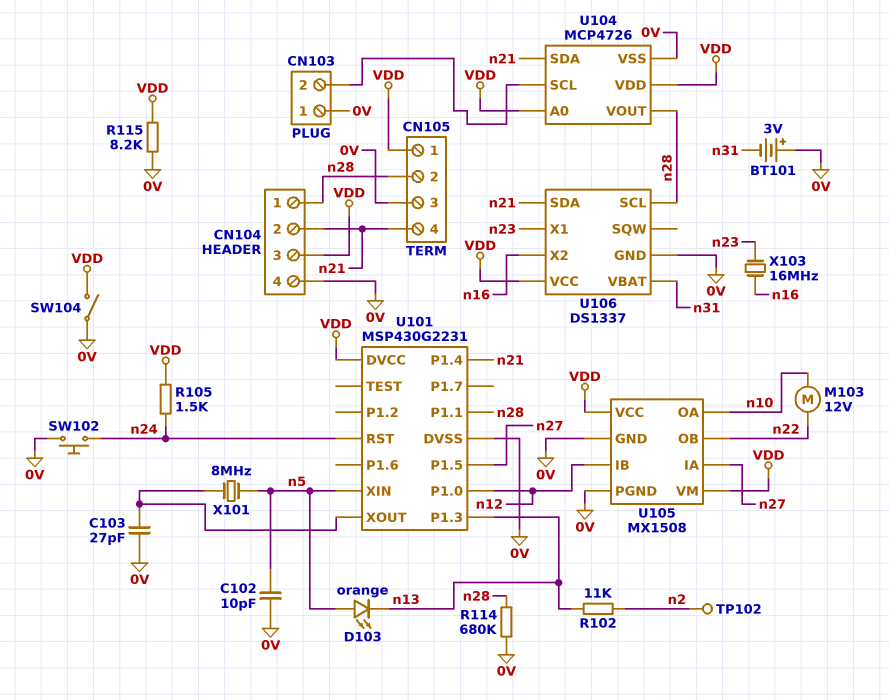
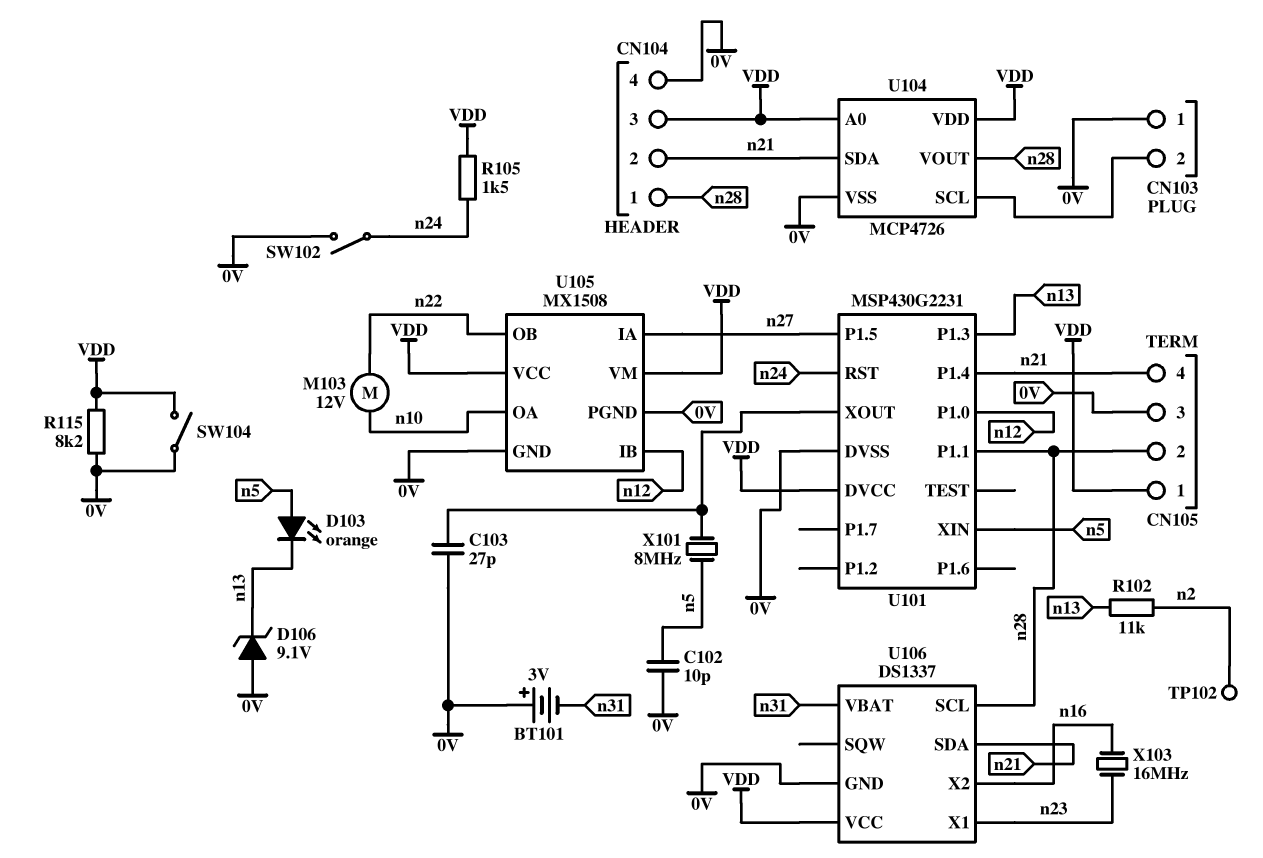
D106: none -> zener 9.1V (A 0V, K n13)
R114: 680k (0V, n28) -> none
SW102: button (0V, n24) -> switch (0V, n24)

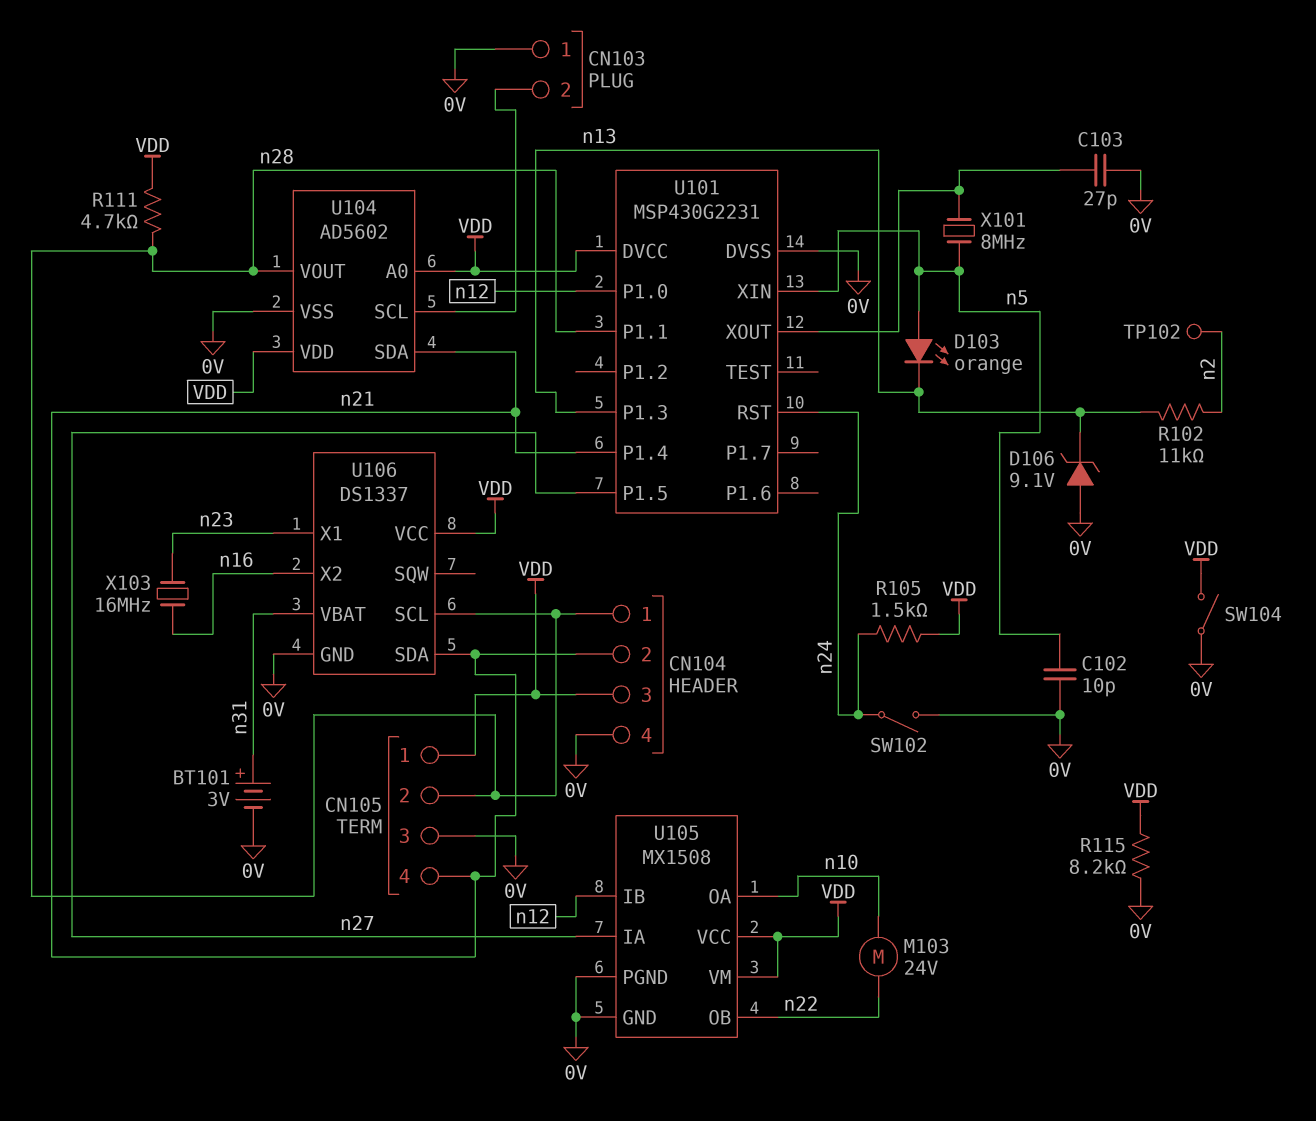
BT101: 3V (plus 0V, minus n31) -> 3V (plus n31, minus 0V)
M103: motor 12V (n10, n22) -> motor 24V (n10, n22)
R111: none -> 4.7k (VDD, n28)
U104: MCP4726 -> AD5602

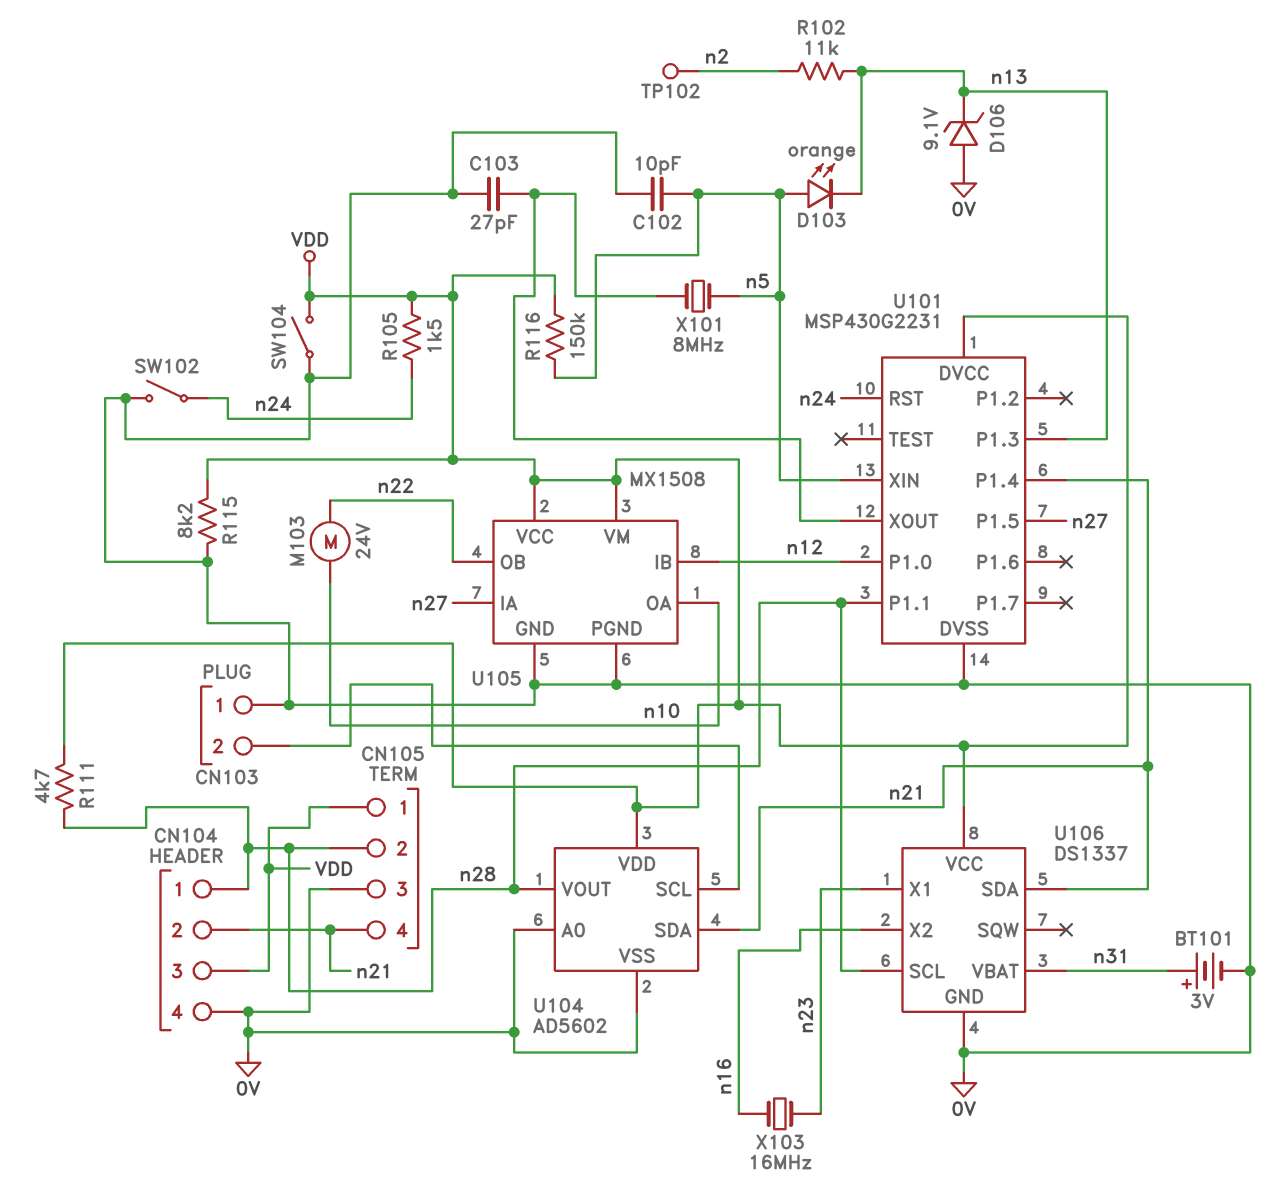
R116: none -> 150k (VDD, n5)
U104 pin A0: VDD -> 0V

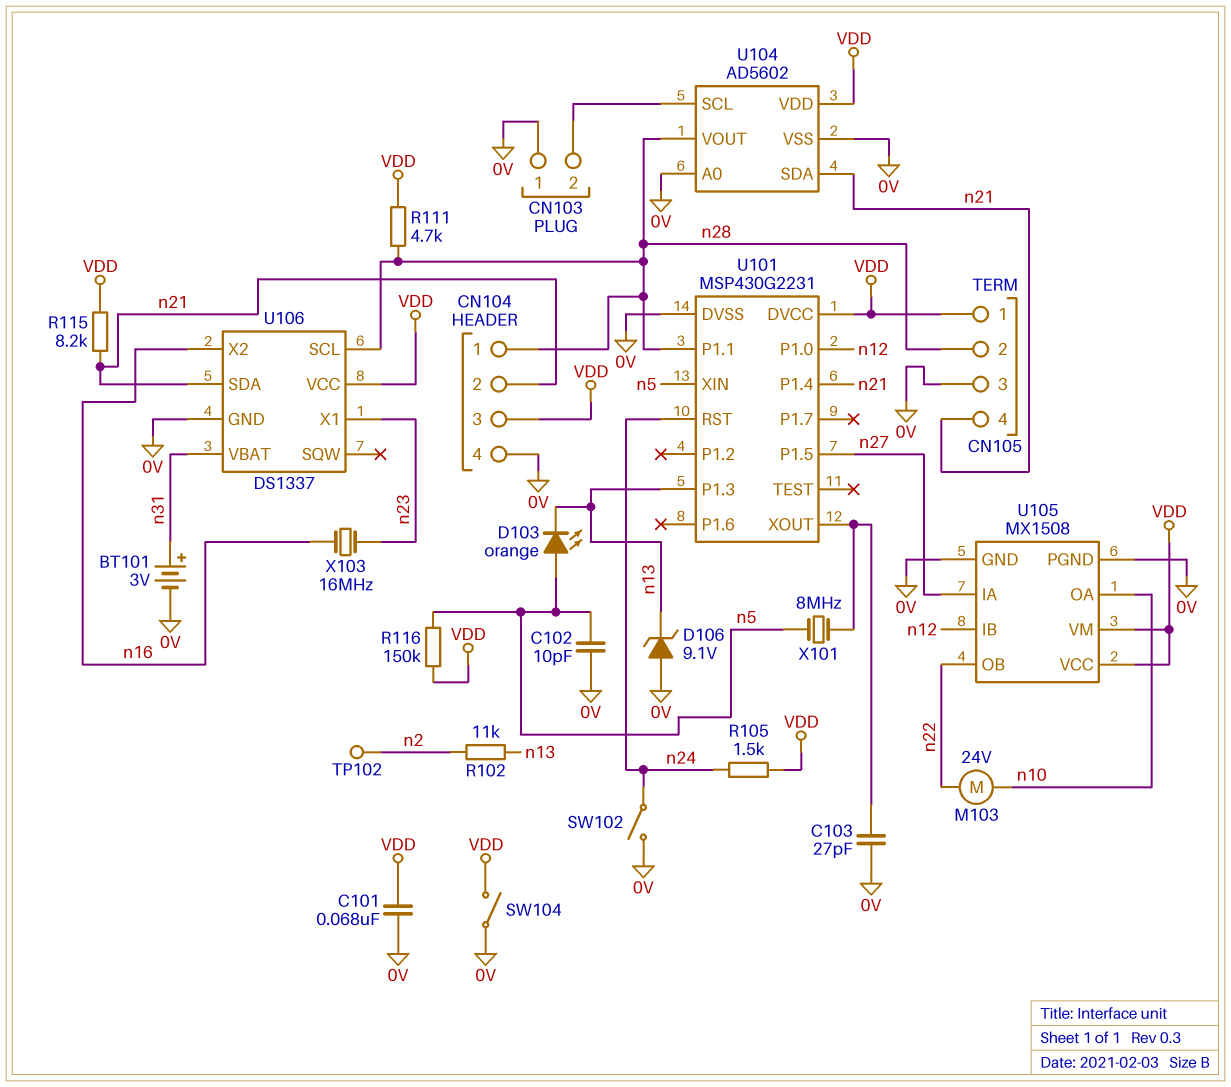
C101: none -> 68nF (0V, VDD)
R115: 8.2k (0V, VDD) -> 8.2k (VDD, n21)

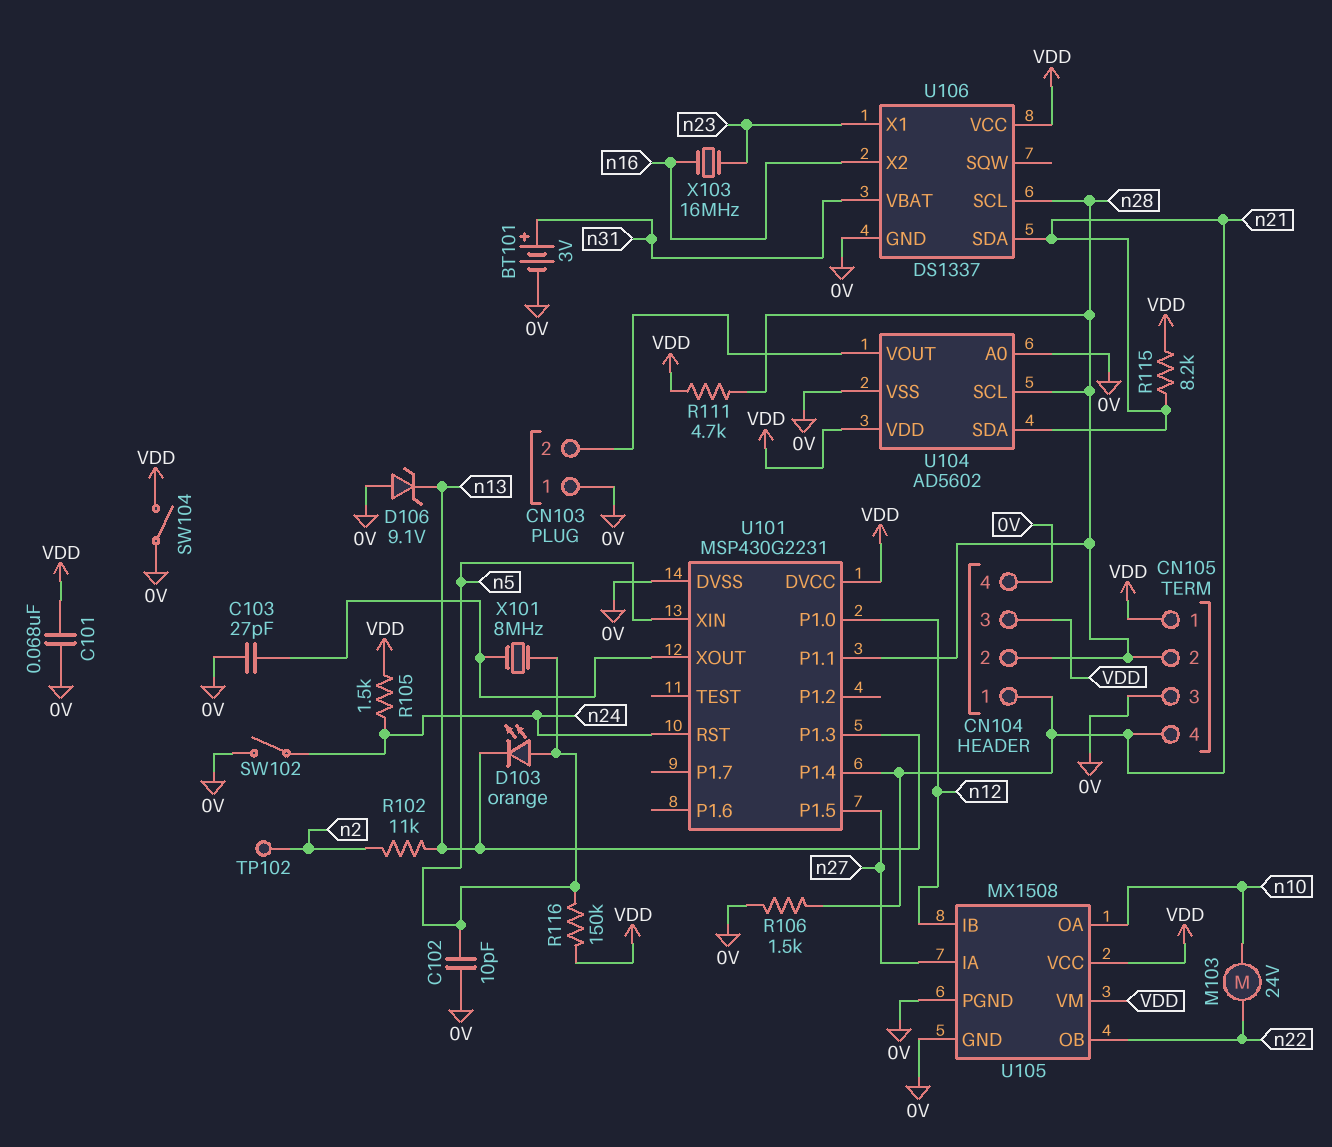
CN104 pin 1: n28 -> n21
CN104 pin 2: n21 -> n28
R106: none -> 1.5k (0V, n21)
U104 pin SCL: CN103/2 -> n28
U104 pin VOUT: n28 -> CN103/2

